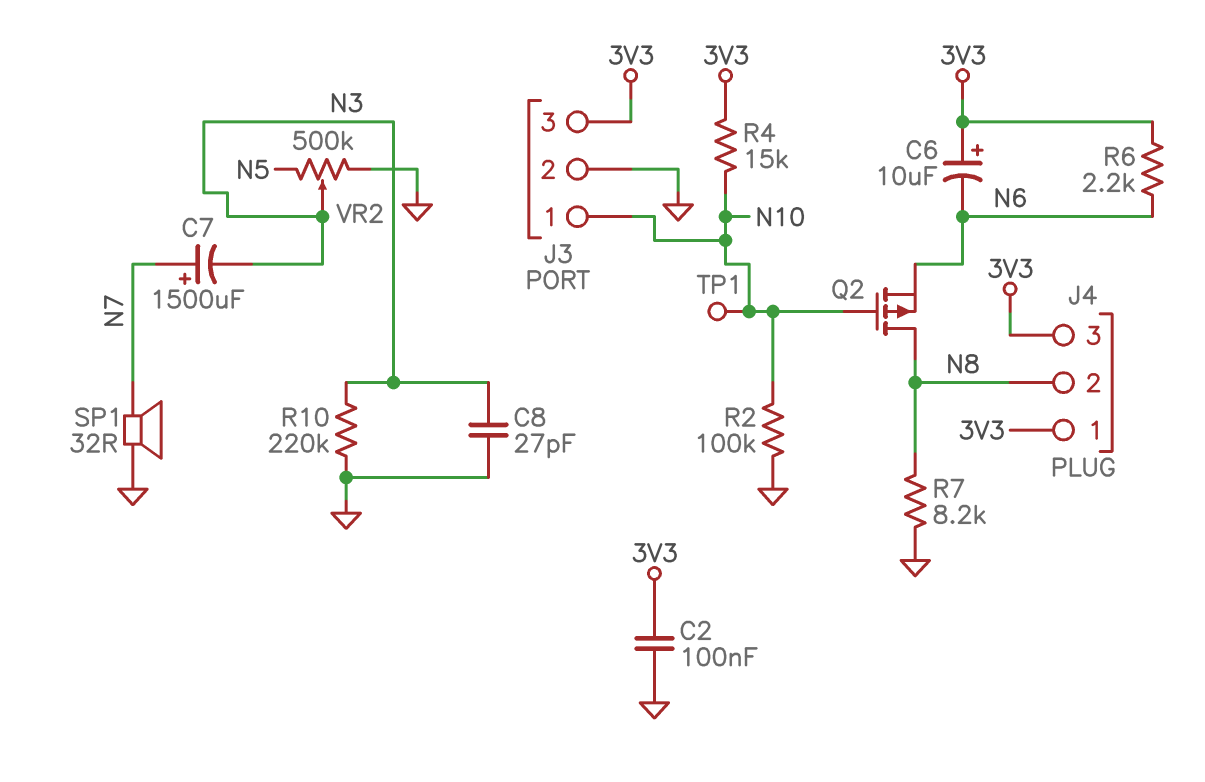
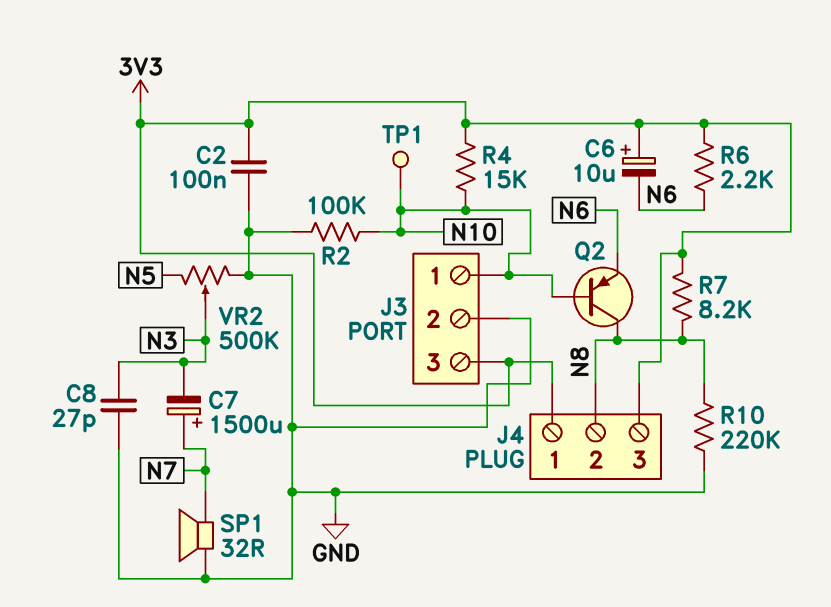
Q2: PMOS (G N10, D N8, S N6) -> PNP (B N10, C N8, E N6)
R7: 8.2k (GND, N8) -> 8.2k (3V3, N8)
R10: 220k (GND, N3) -> 220k (GND, N8)

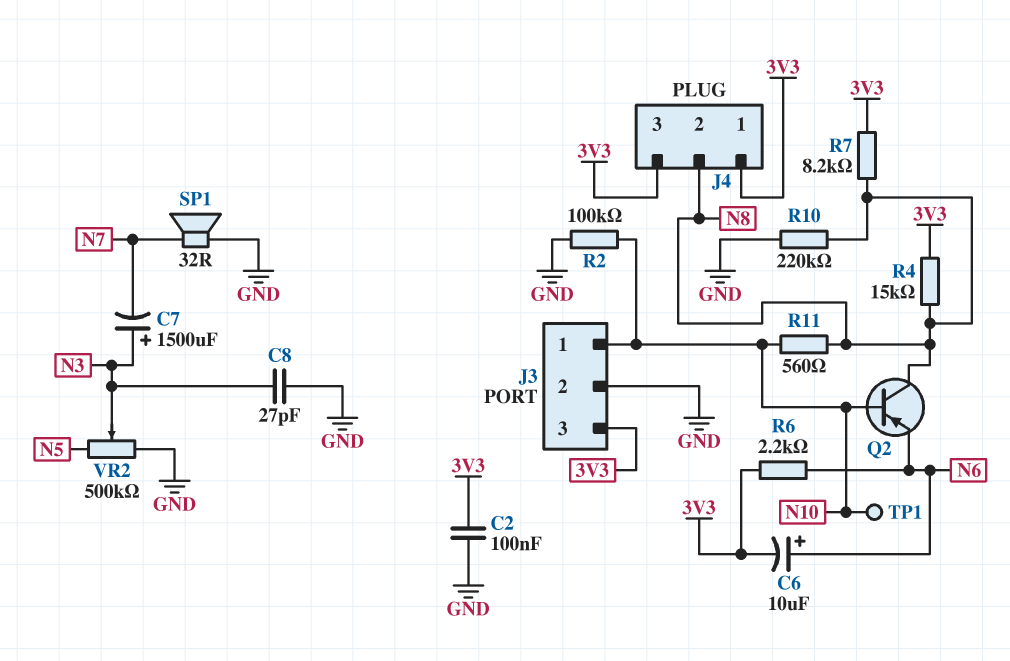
C6: 10uF (plus 3V3, minus N6) -> 10uF (plus N6, minus 3V3)
C7: 1500uF (plus N7, minus N3) -> 1500uF (plus N3, minus N7)
R4: 15k (3V3, N10) -> 15k (3V3, N8)
R11: none -> 560 (N8, N10)

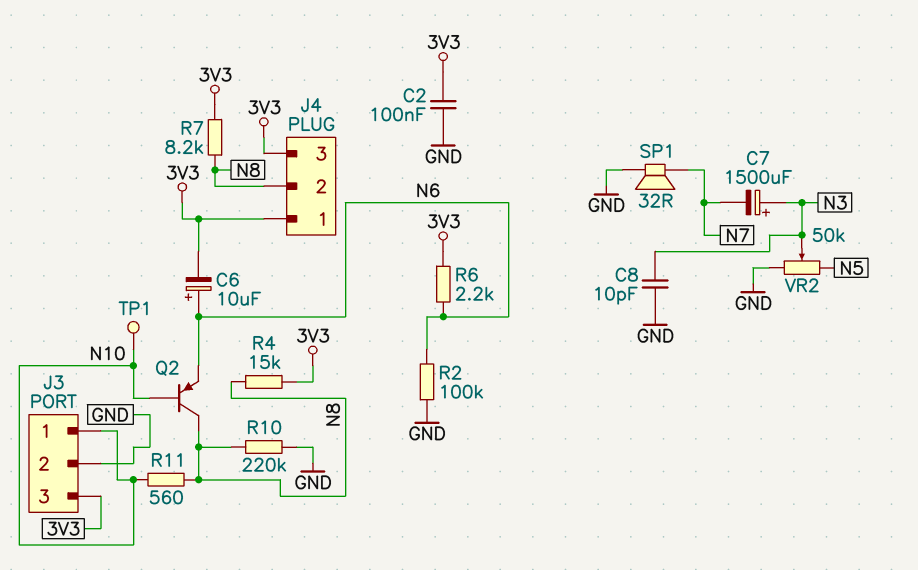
C8: 27pF (GND, N3) -> 10pF (GND, N3)
R2: 100k (GND, N10) -> 100k (GND, N6)
VR2: 500k (GND, N5, wiper N3) -> 50k (GND, N5, wiper N3)

